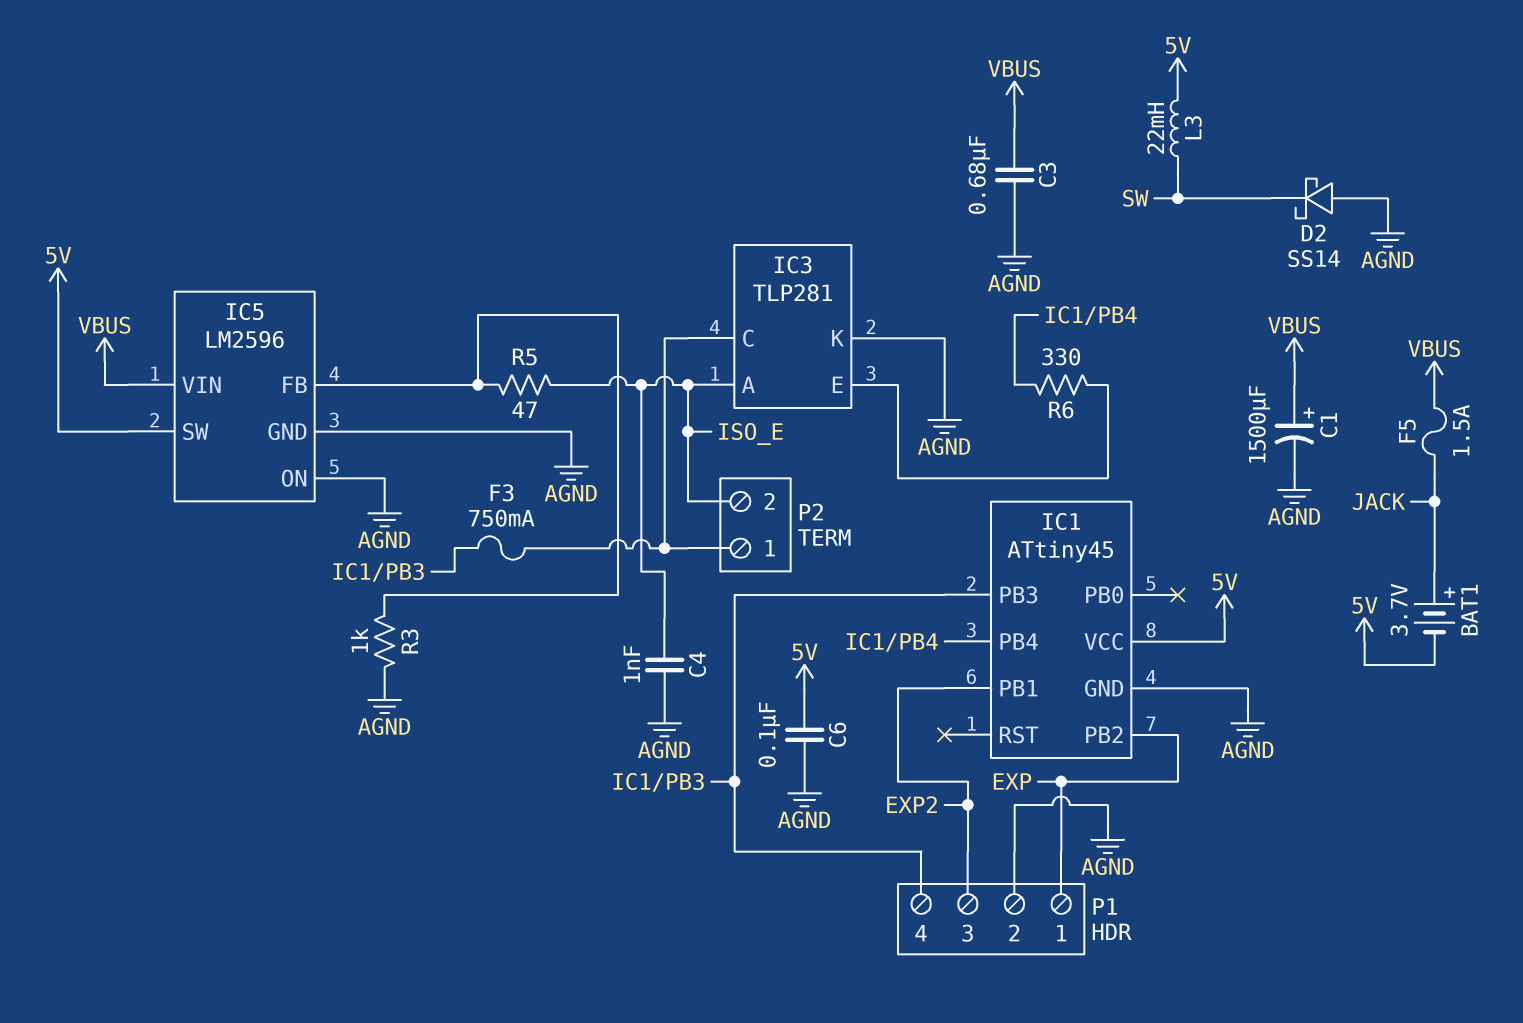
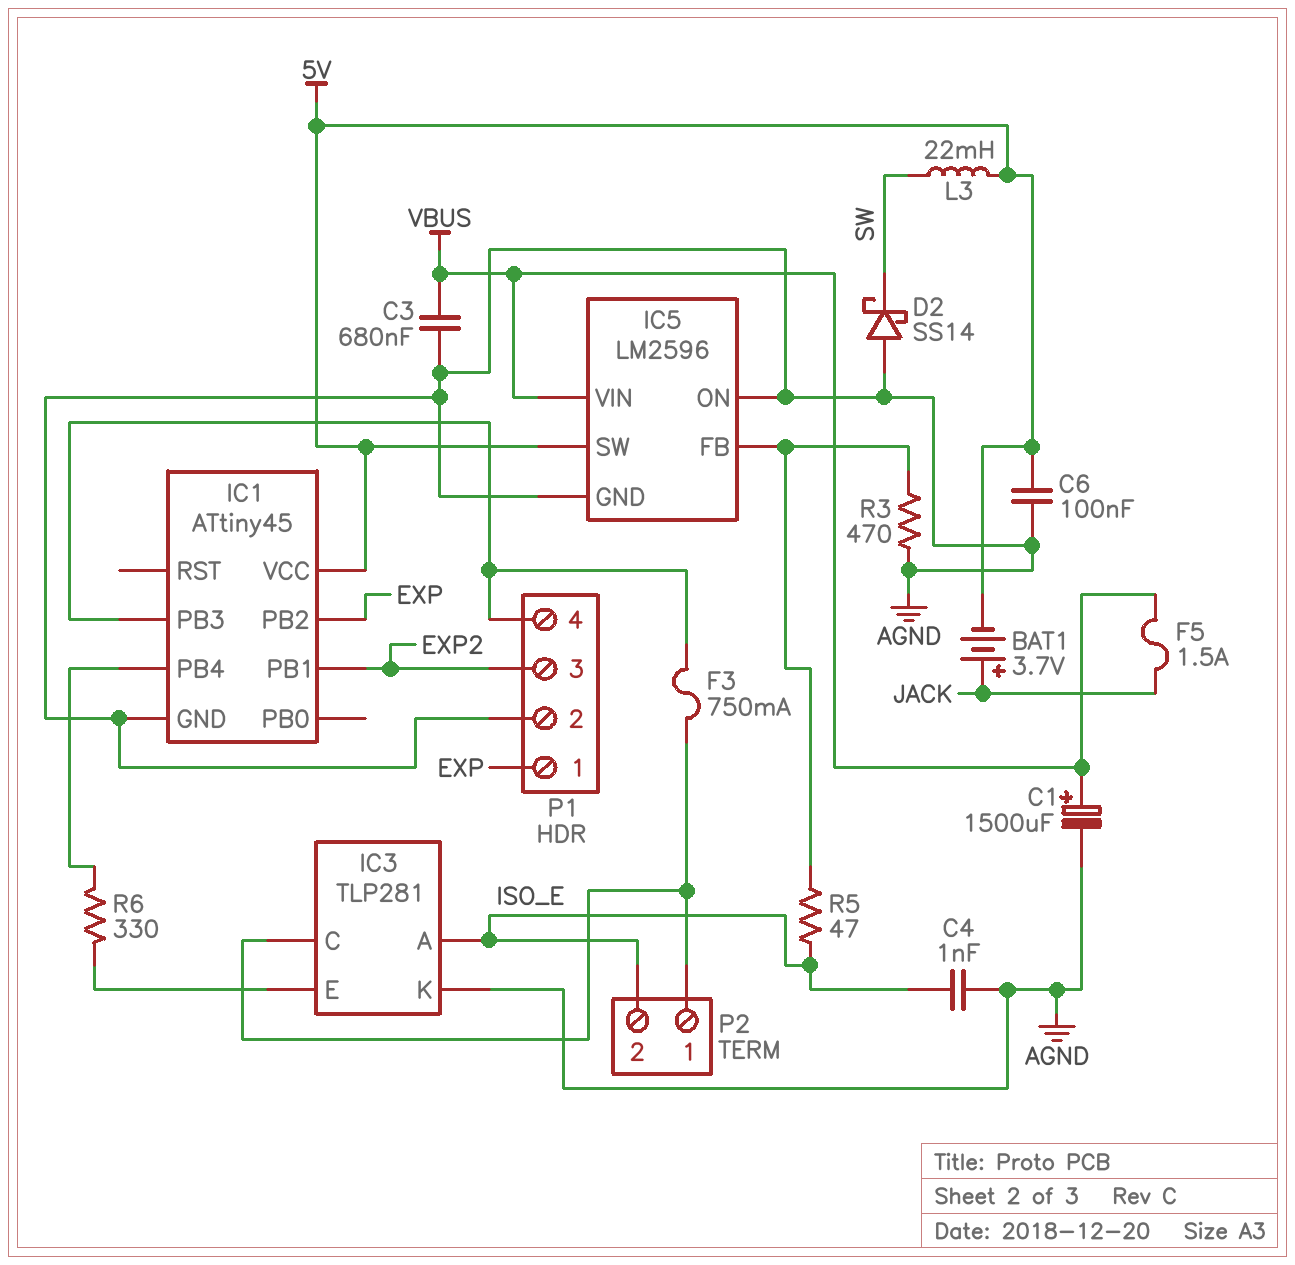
R3: 1k (AGND, IC5/FB) -> 470 (AGND, IC5/FB)

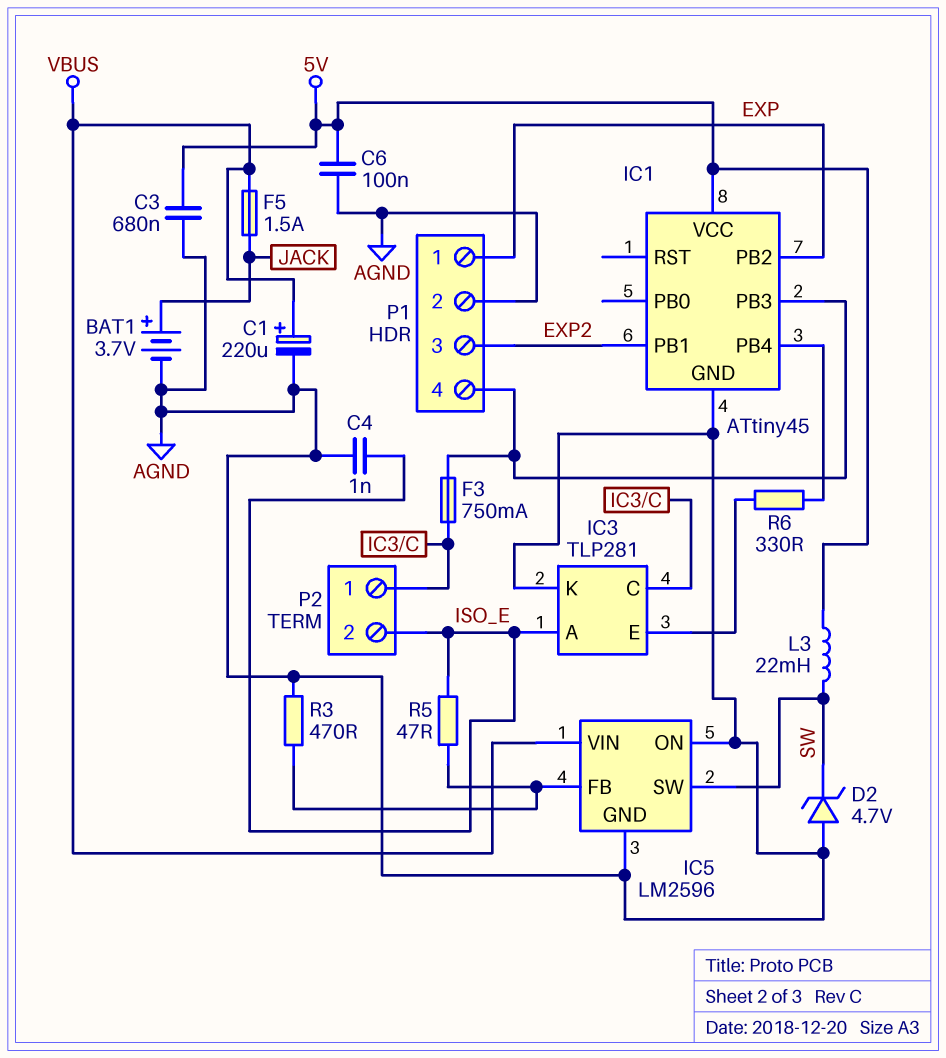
BAT1: 3.7V (plus JACK, minus 5V) -> 3.7V (plus JACK, minus AGND)
C1: 1500uF (plus VBUS, minus AGND) -> 220uF (plus VBUS, minus AGND)
C3: 680nF (AGND, VBUS) -> 680nF (5V, AGND)
D2: schottky SS14 (A AGND, K SW) -> zener 4.7V (A AGND, K SW)
IC5 pin SW: 5V -> SW

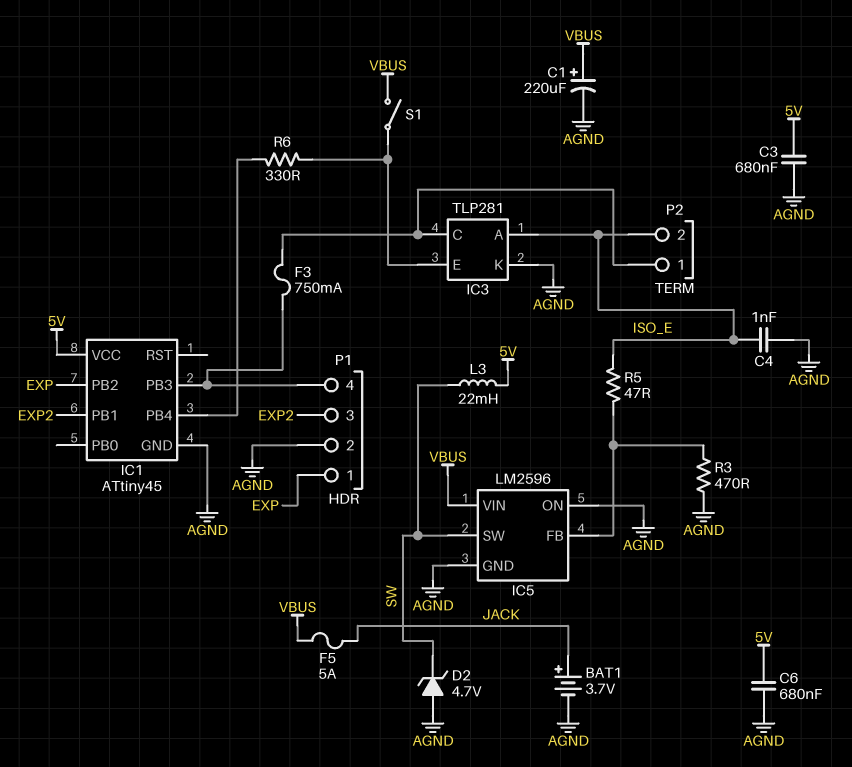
C6: 100nF (5V, AGND) -> 680nF (5V, AGND)
F5: 1.5A (JACK, VBUS) -> 5A (JACK, VBUS)
S1: none -> switch (IC3/E, VBUS)

